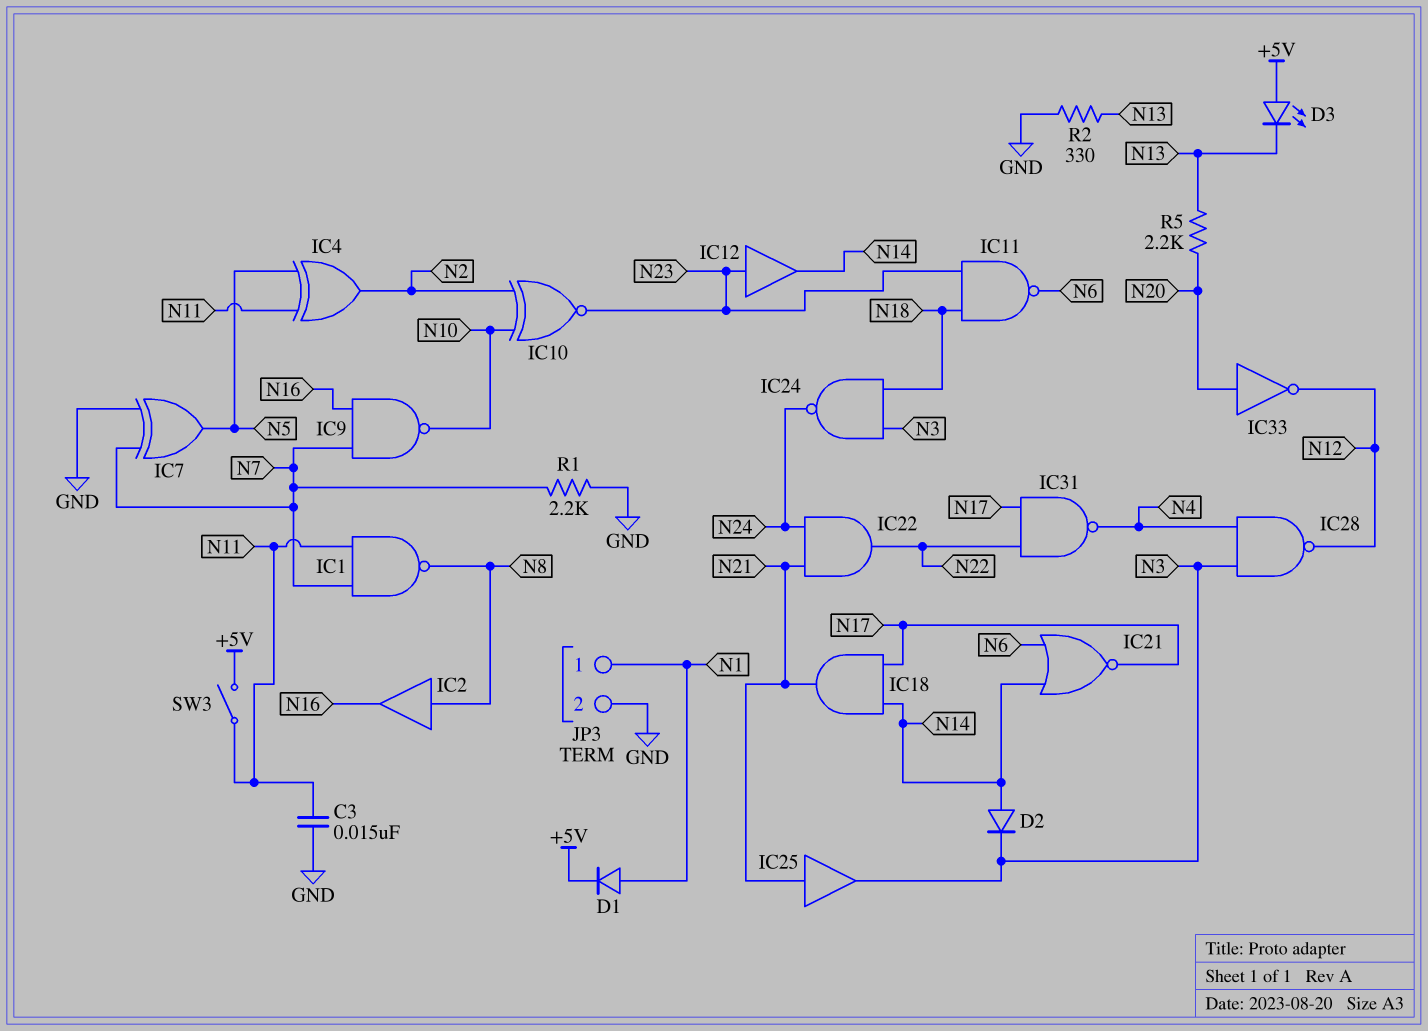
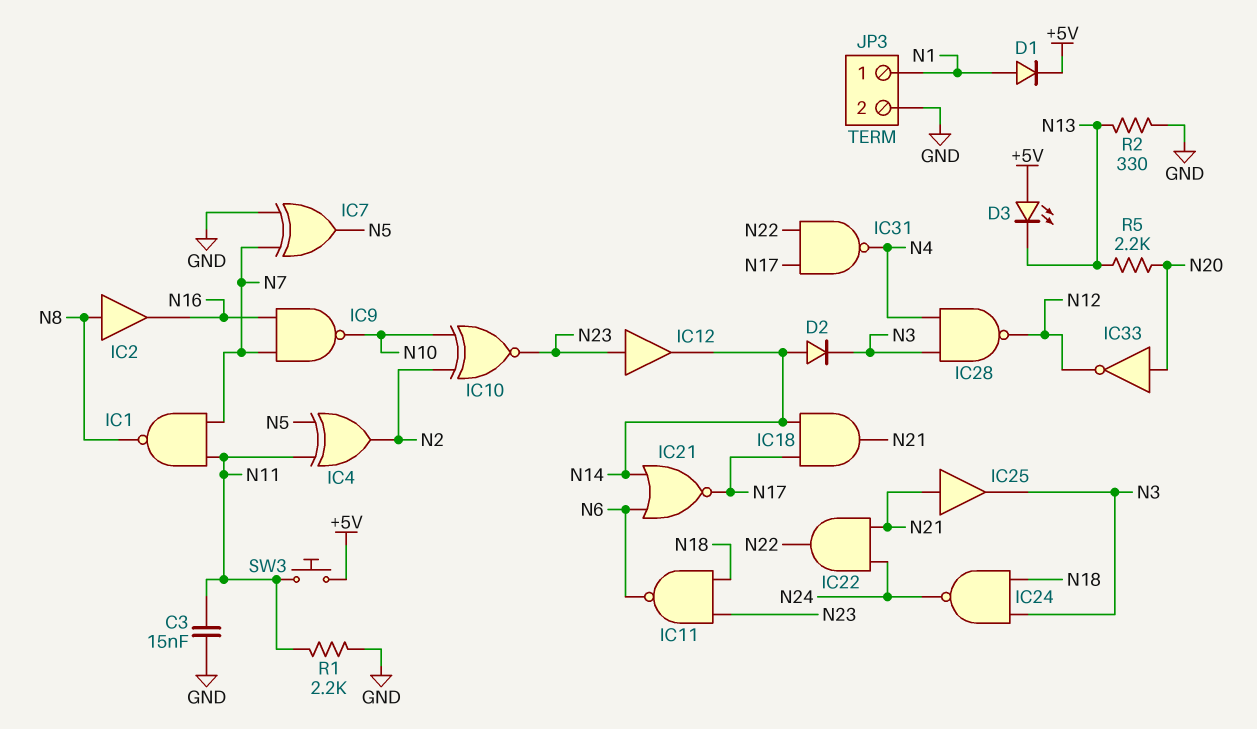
R1: 2.2k (GND, N7) -> 2.2k (GND, N11)
SW3: switch (+5V, N11) -> button (+5V, N11)

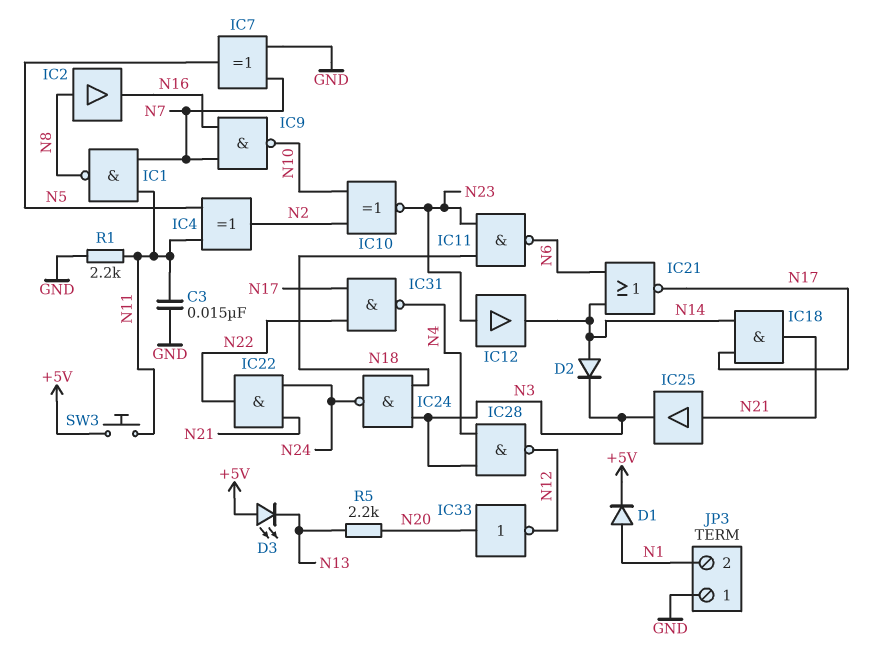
JP3 pin 1: N1 -> GND
JP3 pin 2: GND -> N1
R2: 330 (GND, N13) -> none

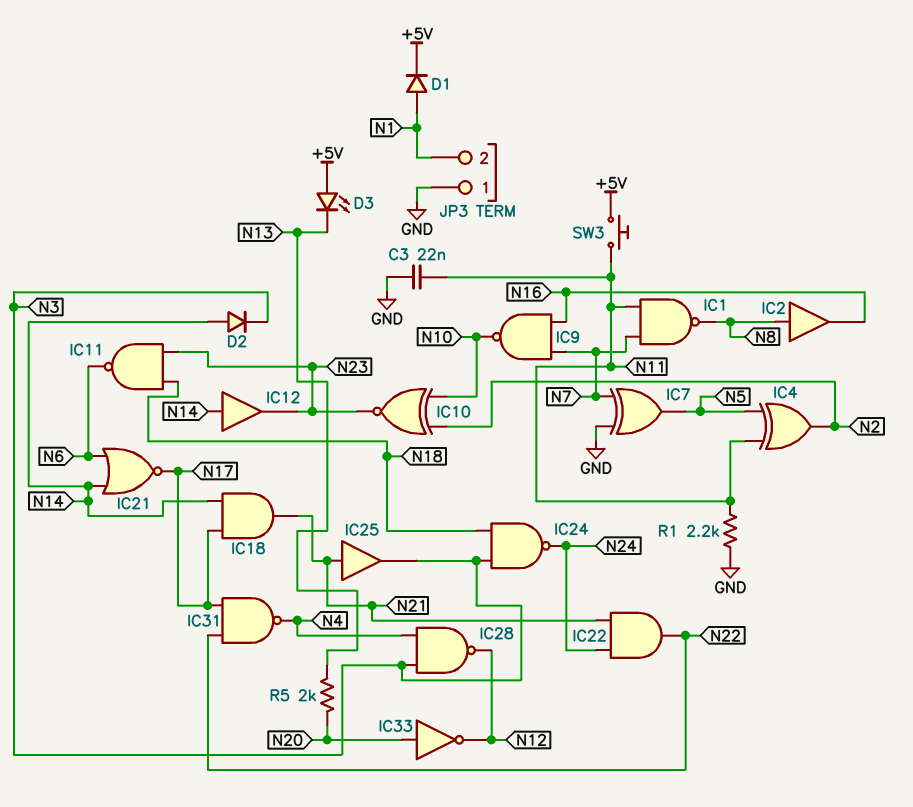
C3: 15nF (GND, N11) -> 22nF (GND, N11)
IC12: buffer (in N23, out N14) -> buffer (in N14, out N23)
R5: 2.2k (N13, N20) -> 2k (N13, N20)

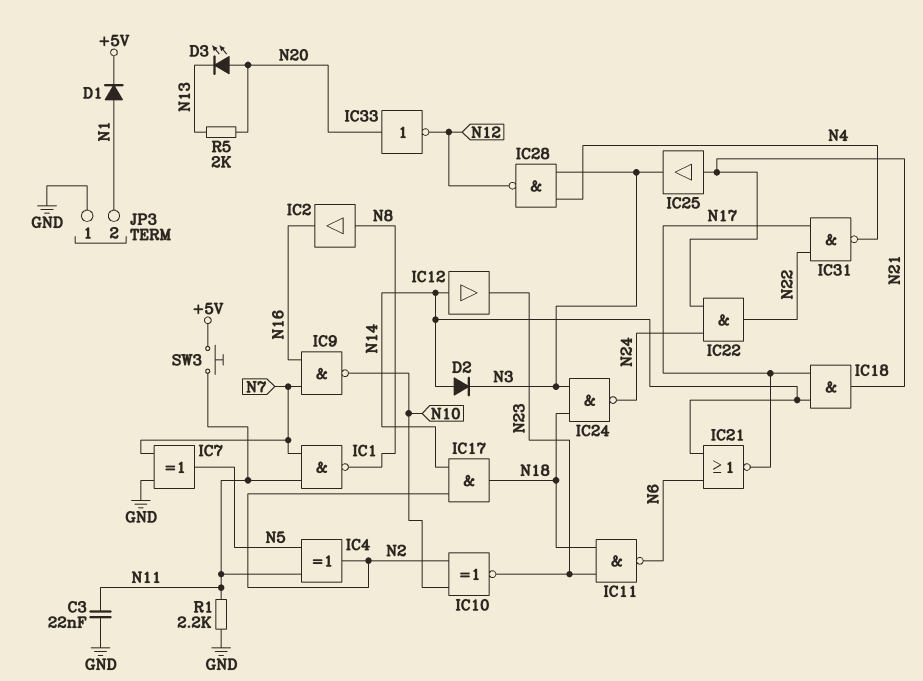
D3: LED (A +5V, K N13) -> LED (A N20, K N13)
IC17: none -> AND (in N2, in N14, out N18)

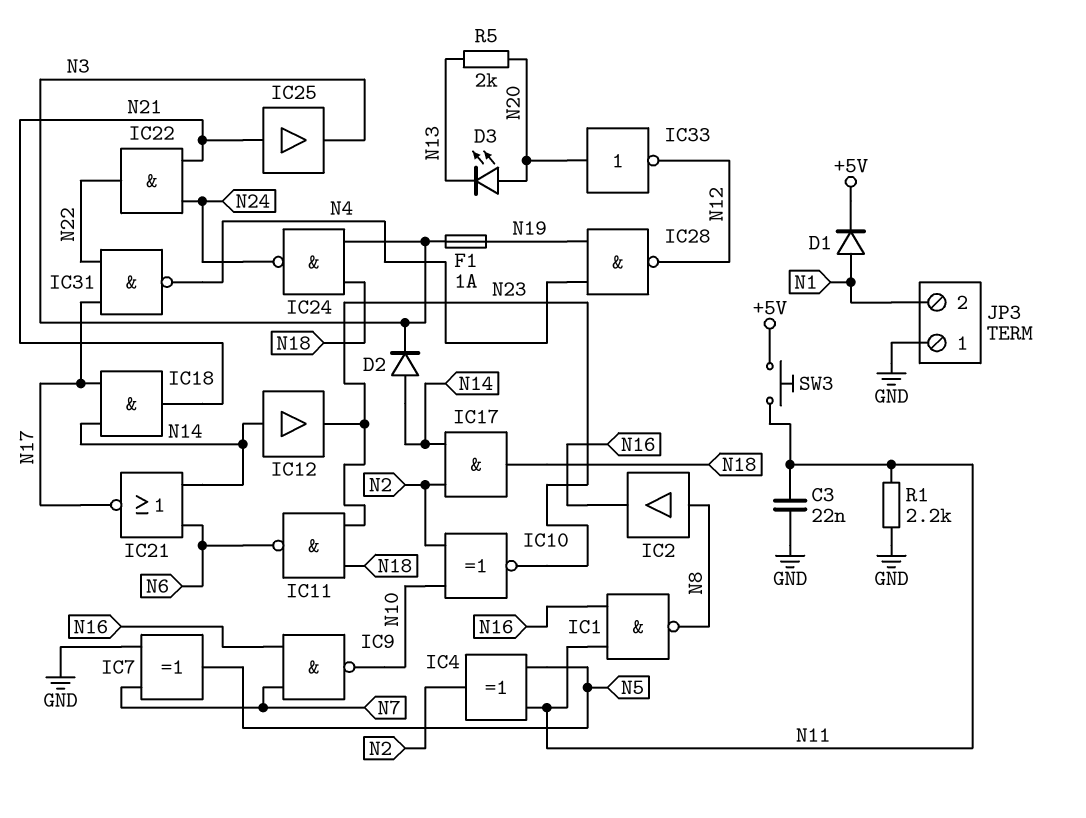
F1: none -> 1A (N3, N19)
IC1: NAND (in N7, in N11, out N8) -> NAND (in N11, in N16, out N8)
IC28: NAND (in N3, in N4, out N12) -> NAND (in N4, in N19, out N12)

